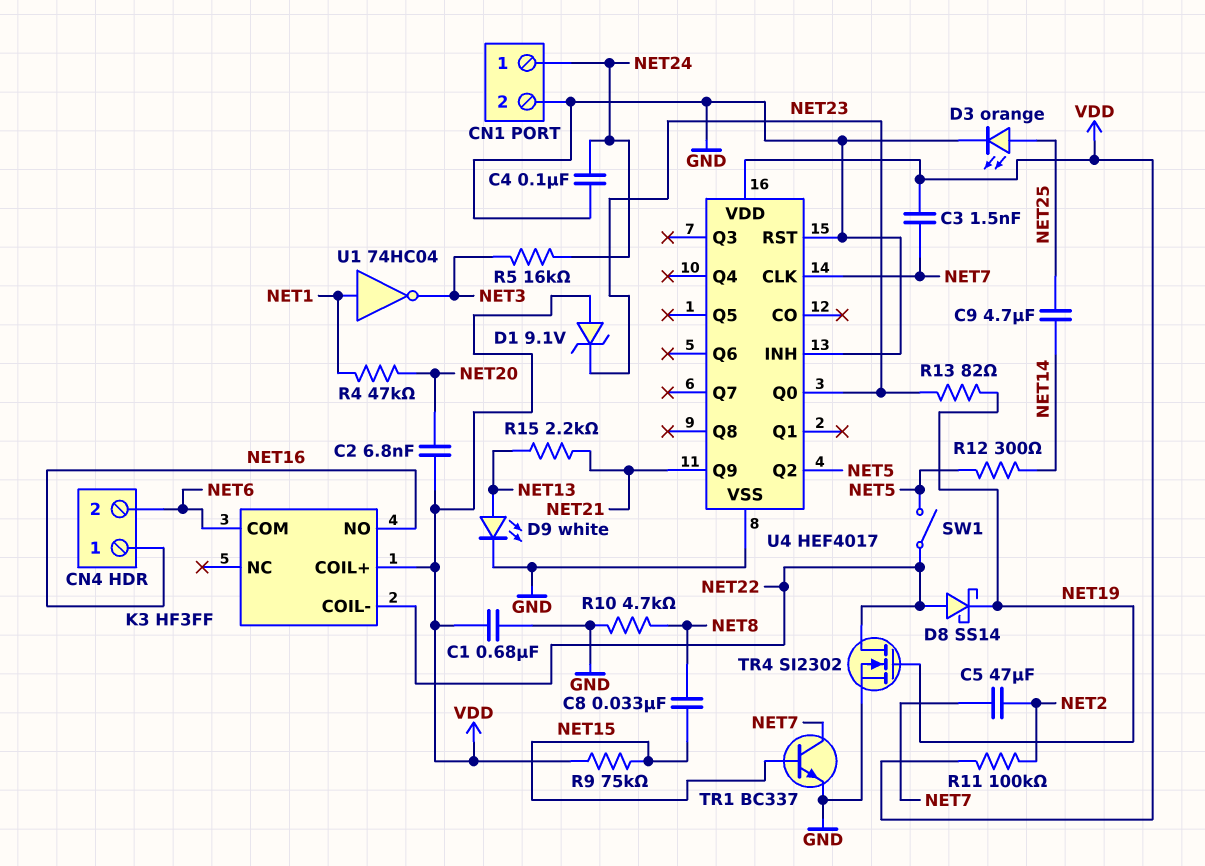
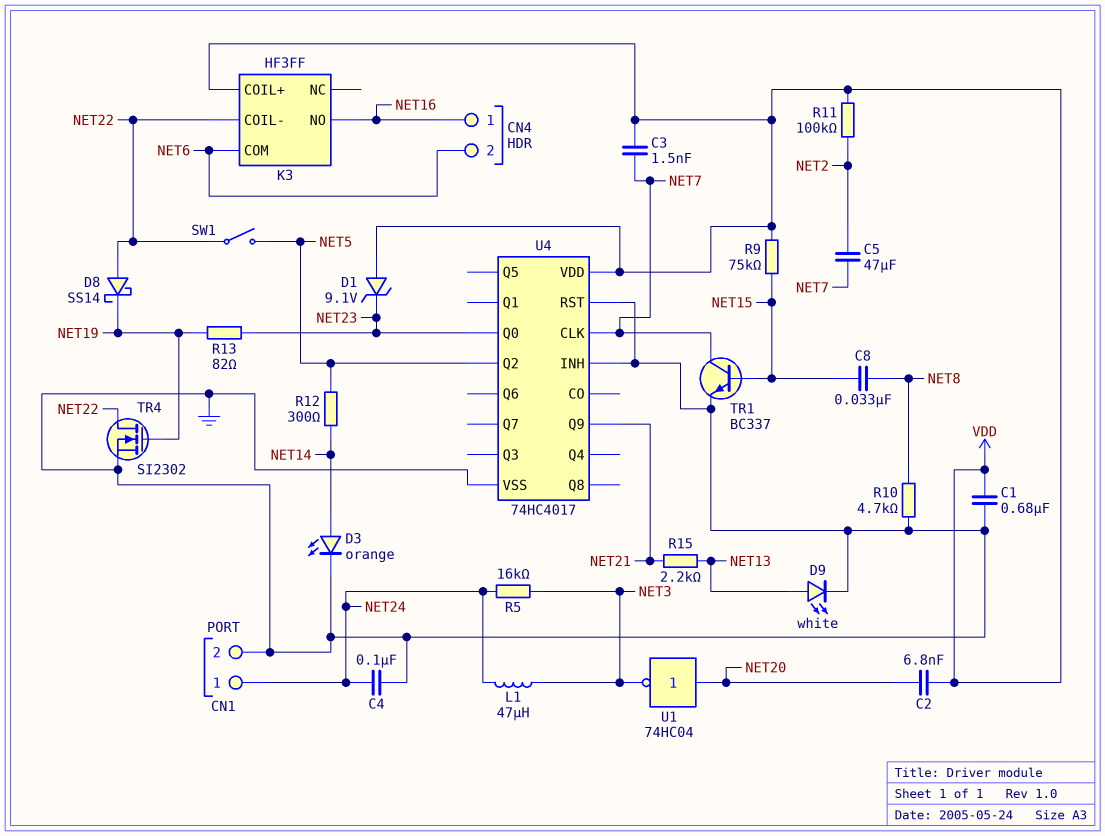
C9: 4.7uF (NET14, NET25) -> none
D3: LED orange (A NET25, K GND) -> LED orange (A NET14, K GND)
L1: none -> 47uH (NET3, NET24)
R4: 47k (NET1, NET20) -> none
U1: NOT 74HC04 (in NET1, out NET3) -> NOT 74HC04 (in NET20, out NET3)
U4: HEF4017 -> 74HC4017

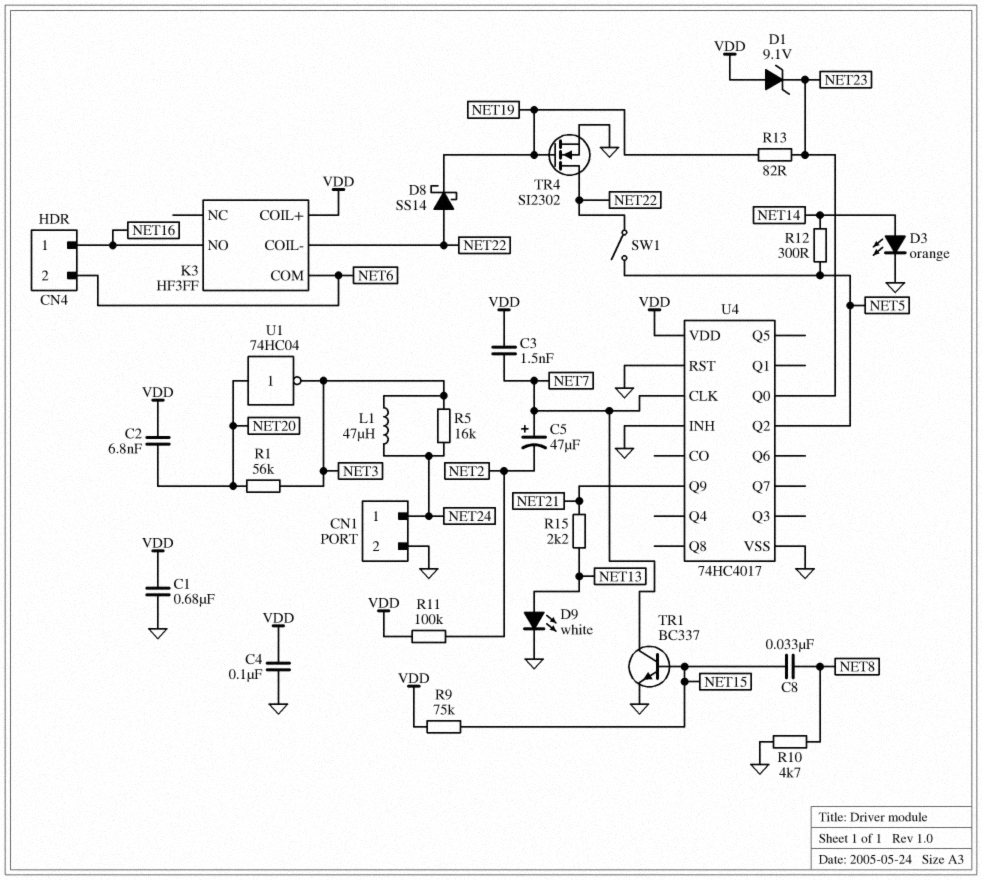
C4: 100nF (GND, NET24) -> 100nF (GND, VDD)
C5: 47uF (NET2, NET7) -> 47uF (plus NET7, minus NET2)
R1: none -> 56k (NET3, NET20)

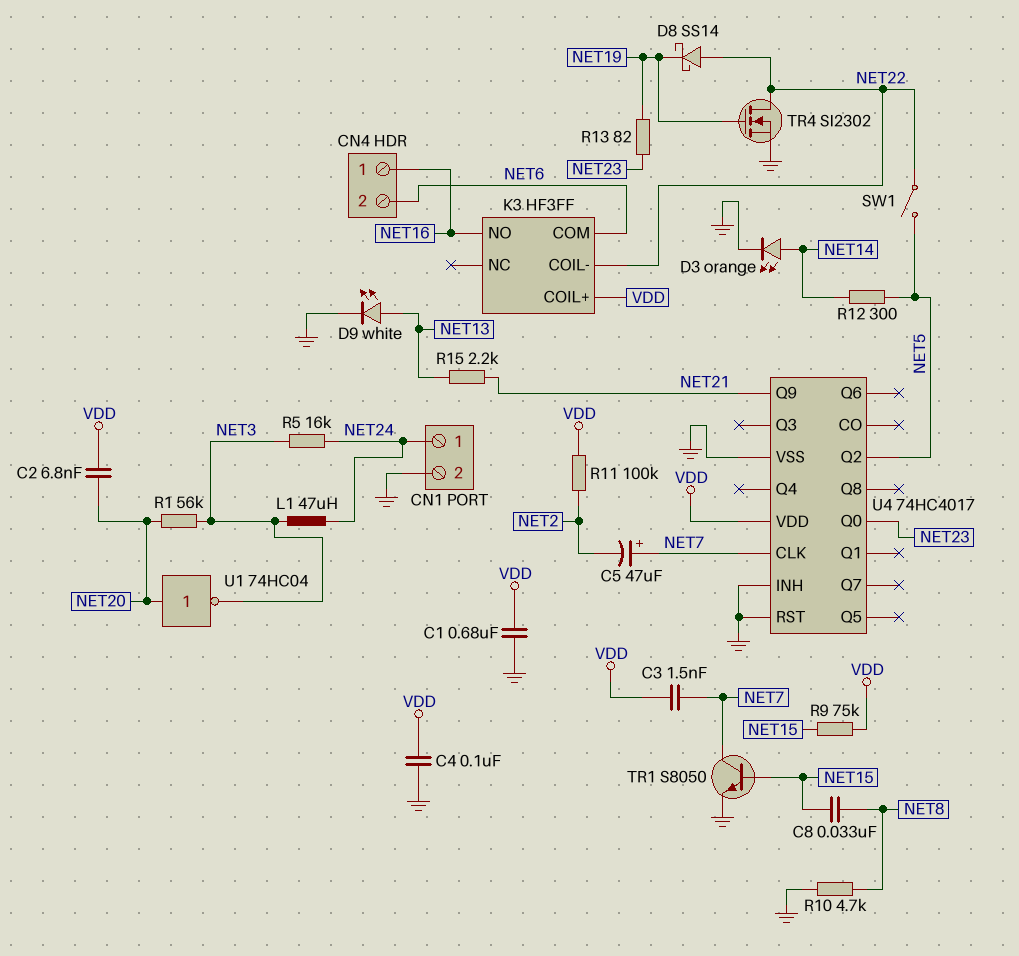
D1: zener 9.1V (A VDD, K NET23) -> none
TR1: NPN BC337 (B NET15, C NET7, E GND) -> NPN S8050 (B NET15, C NET7, E GND)

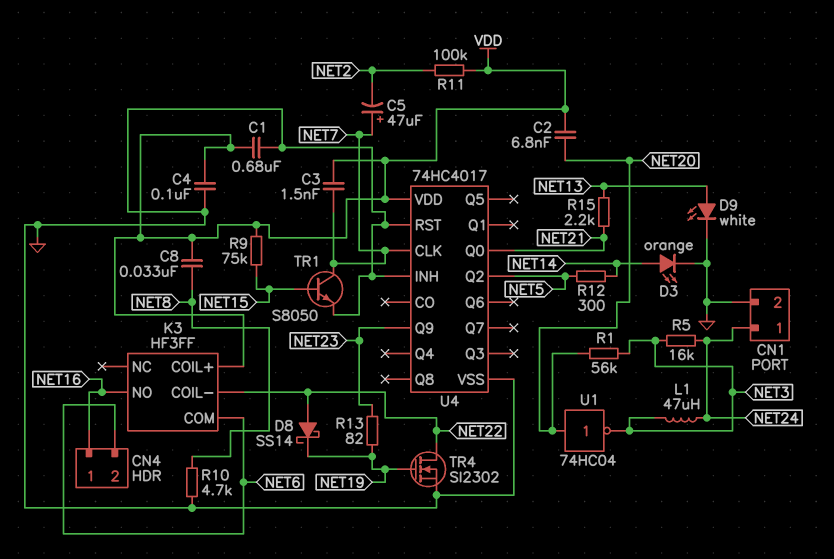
C8: 33nF (NET8, NET15) -> 33nF (NET8, VDD)
SW1: switch (NET5, NET22) -> none
U4 pin Q0: NET23 -> NET21
U4 pin Q9: NET21 -> NET23

